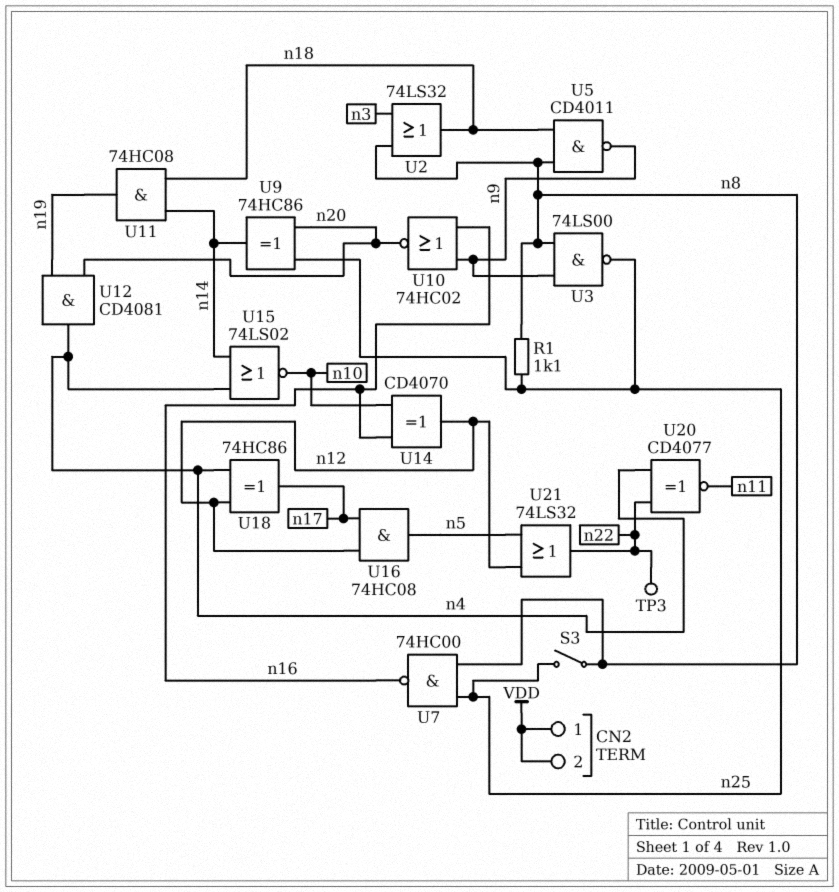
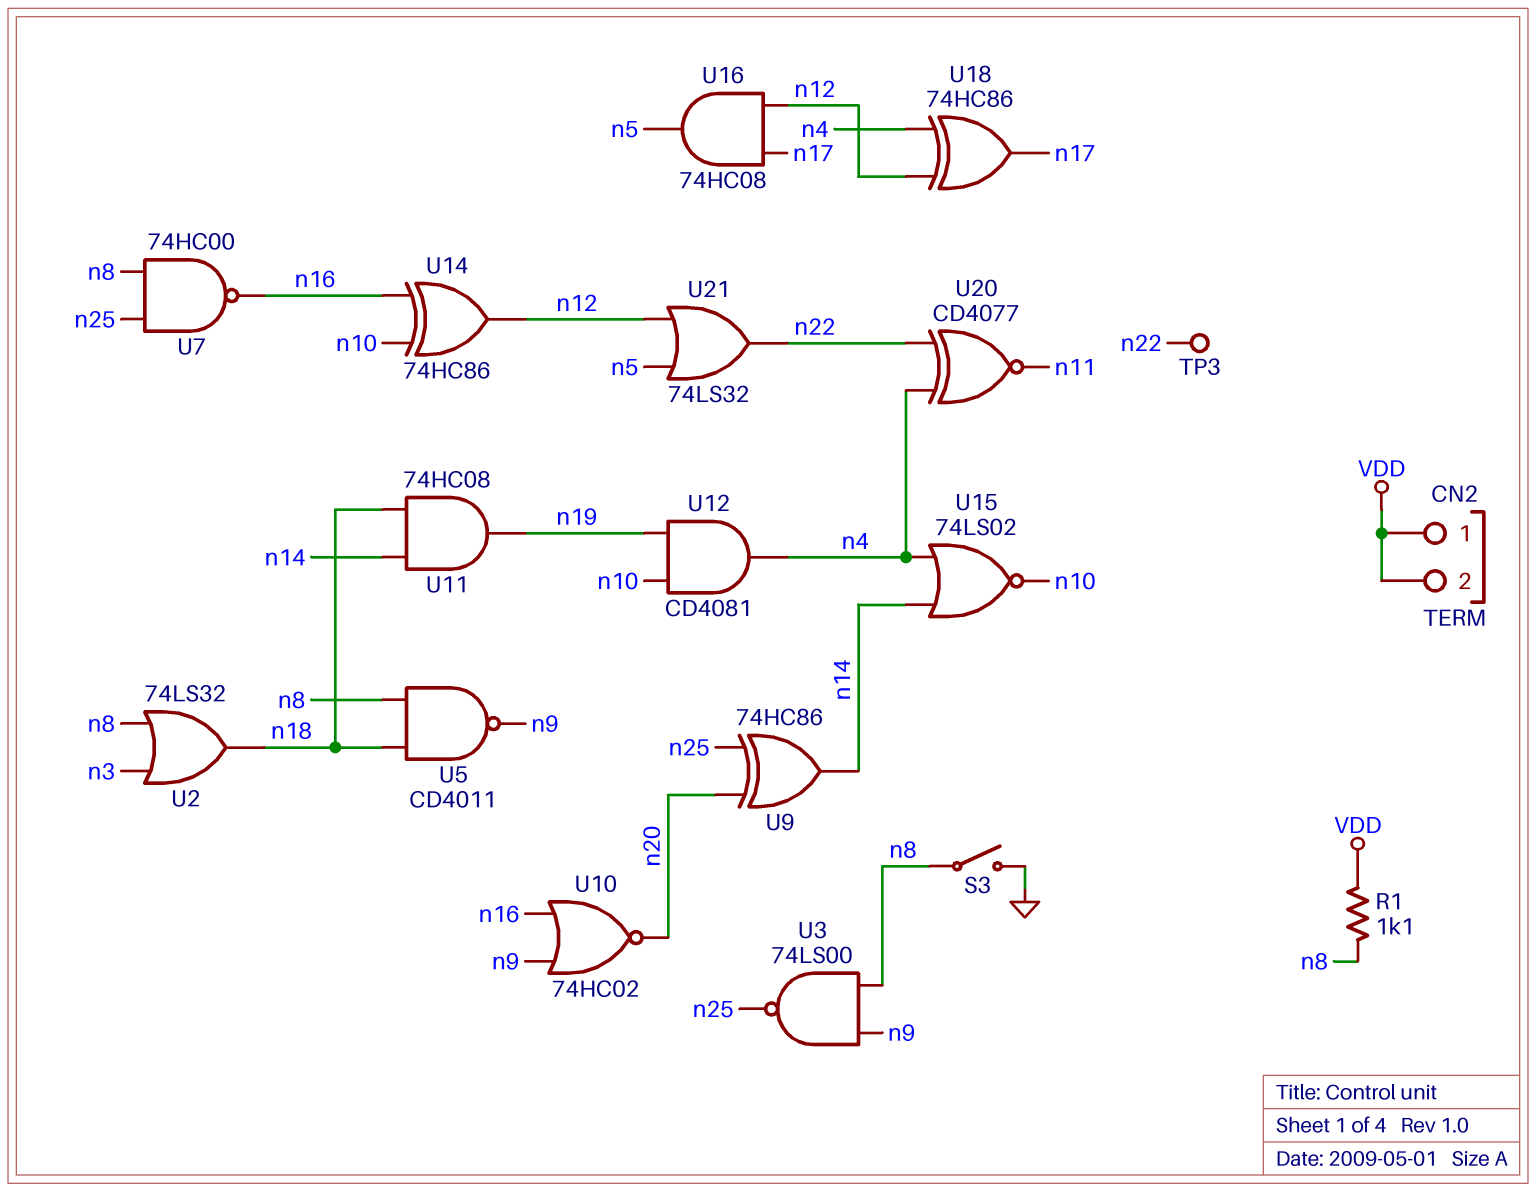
R1: 1.1k (n8, n25) -> 1.1k (VDD, n8)
S3: switch (n8, n25) -> switch (GND, n8)
U12: AND CD4081 (in n19, in n20, out n4) -> AND CD4081 (in n10, in n19, out n4)
U14: XOR CD4070 (in n10, in n16, out n12) -> XOR 74HC86 (in n10, in n16, out n12)

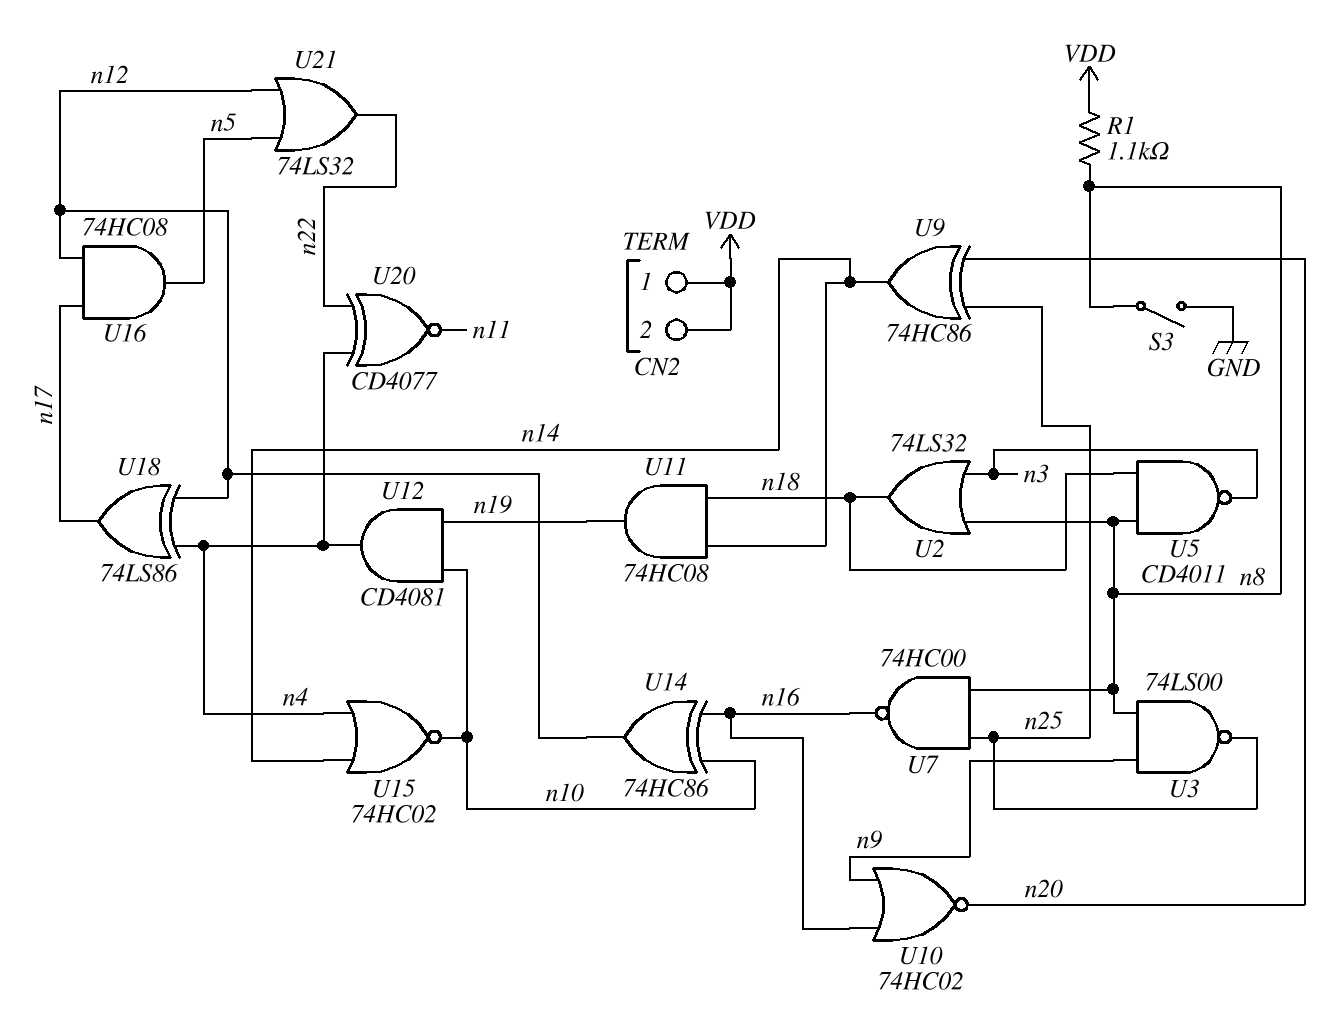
TP3: test point (n22) -> none
U5: NAND CD4011 (in n8, in n18, out n9) -> NAND CD4011 (in n8, in n18, out n3)
U15: NOR 74LS02 (in n4, in n14, out n10) -> NOR 74HC02 (in n4, in n14, out n10)
U18: XOR 74HC86 (in n4, in n12, out n17) -> XOR 74LS86 (in n4, in n12, out n17)

